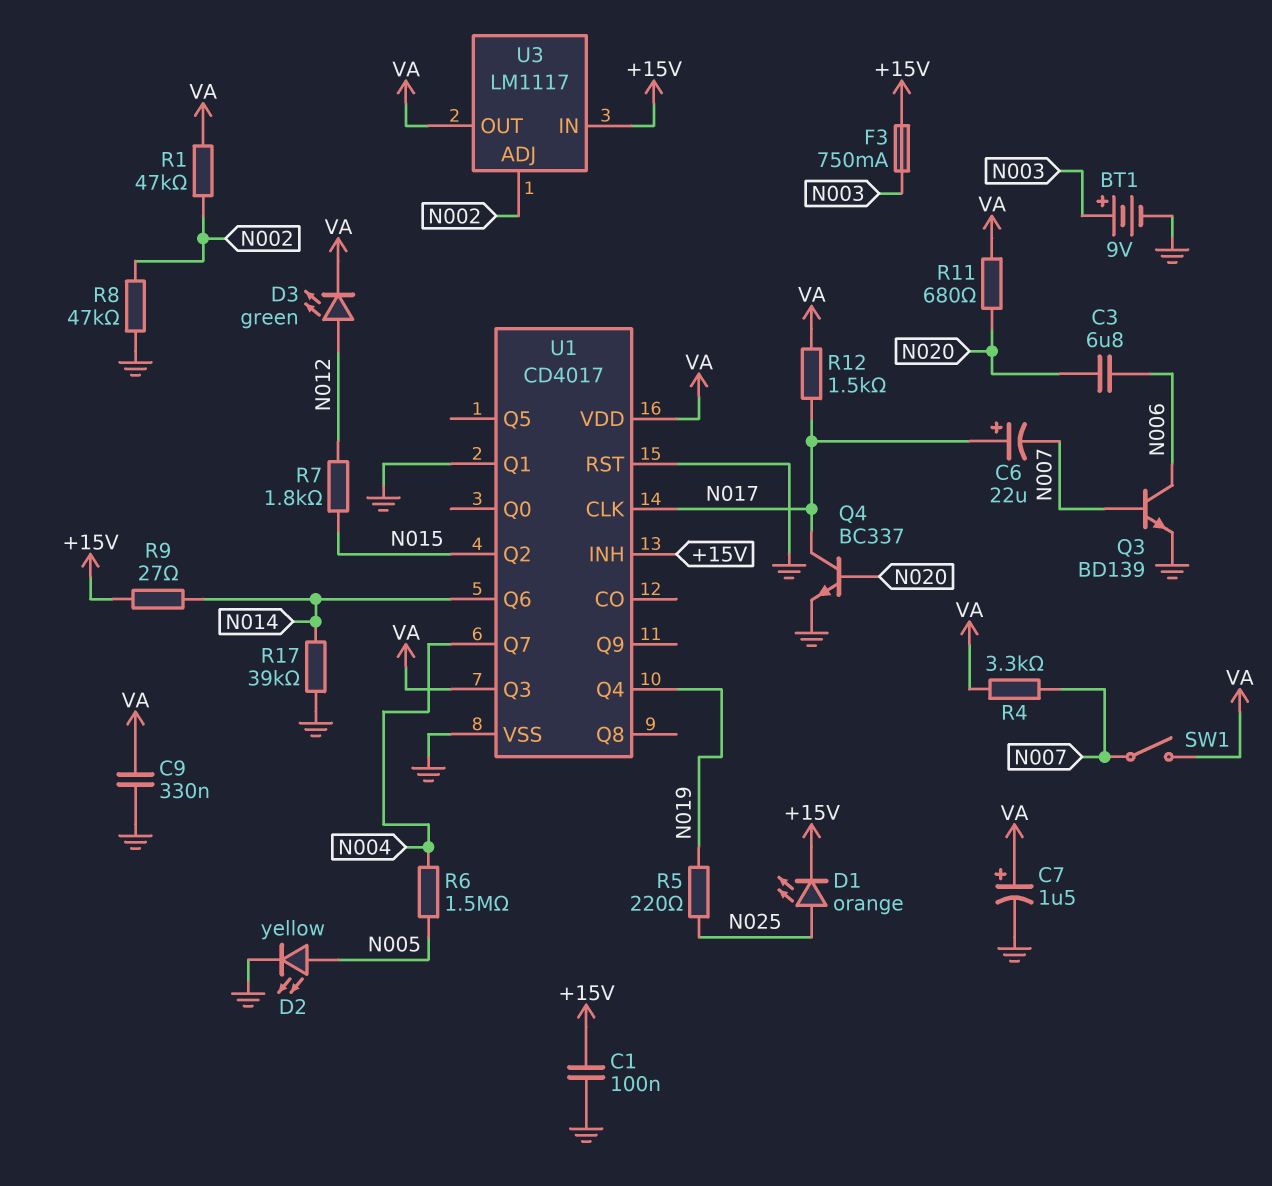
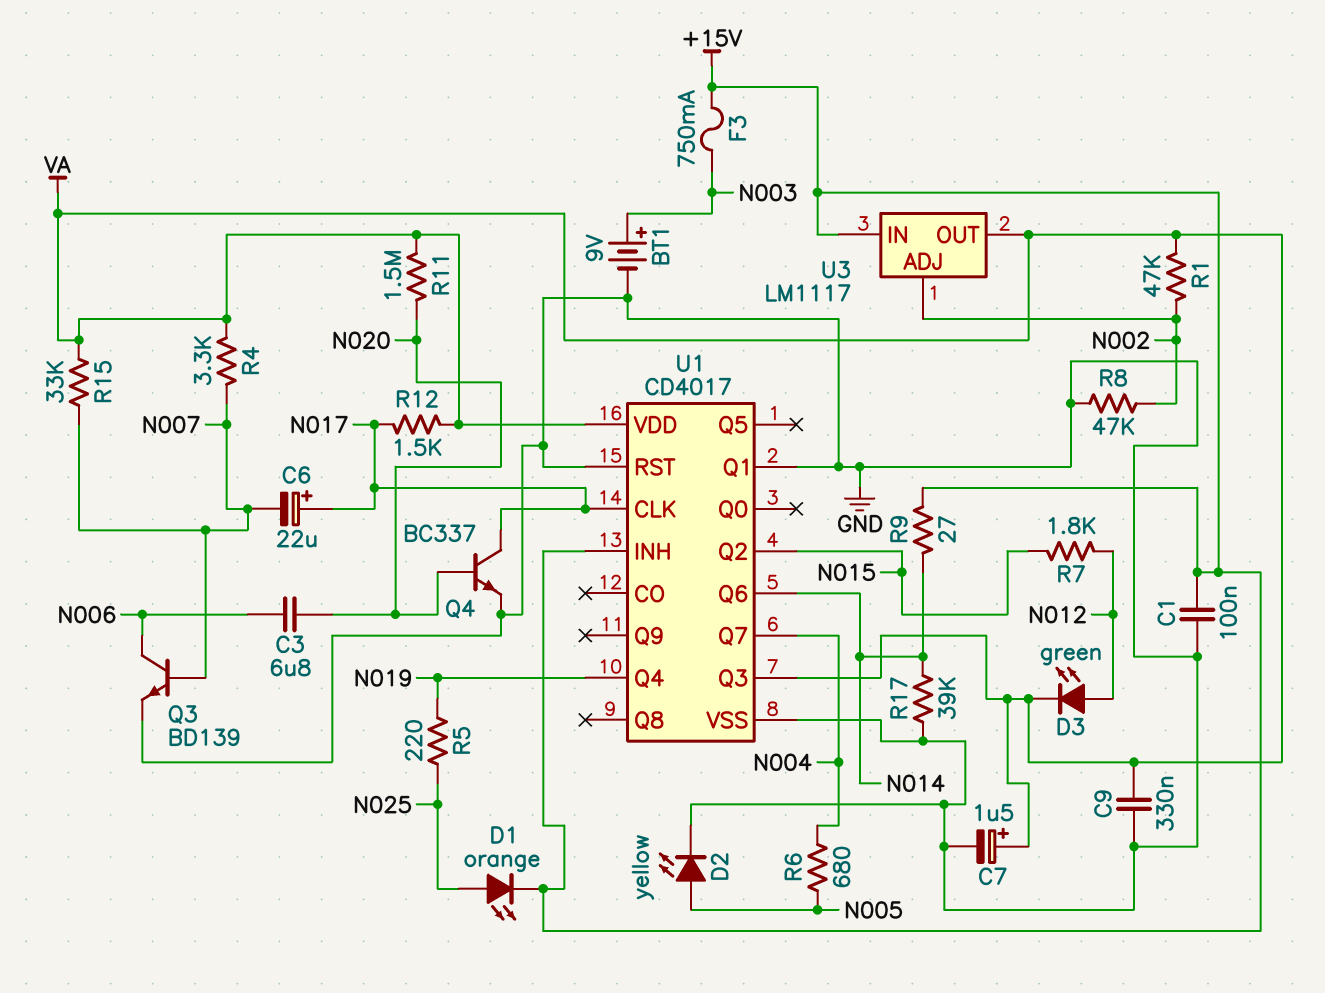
R6: 1.5M (N004, N005) -> 680 (N004, N005)
R11: 680 (N020, VA) -> 1.5M (N020, VA)
R15: none -> 33k (N007, VA)
SW1: switch (N007, VA) -> none

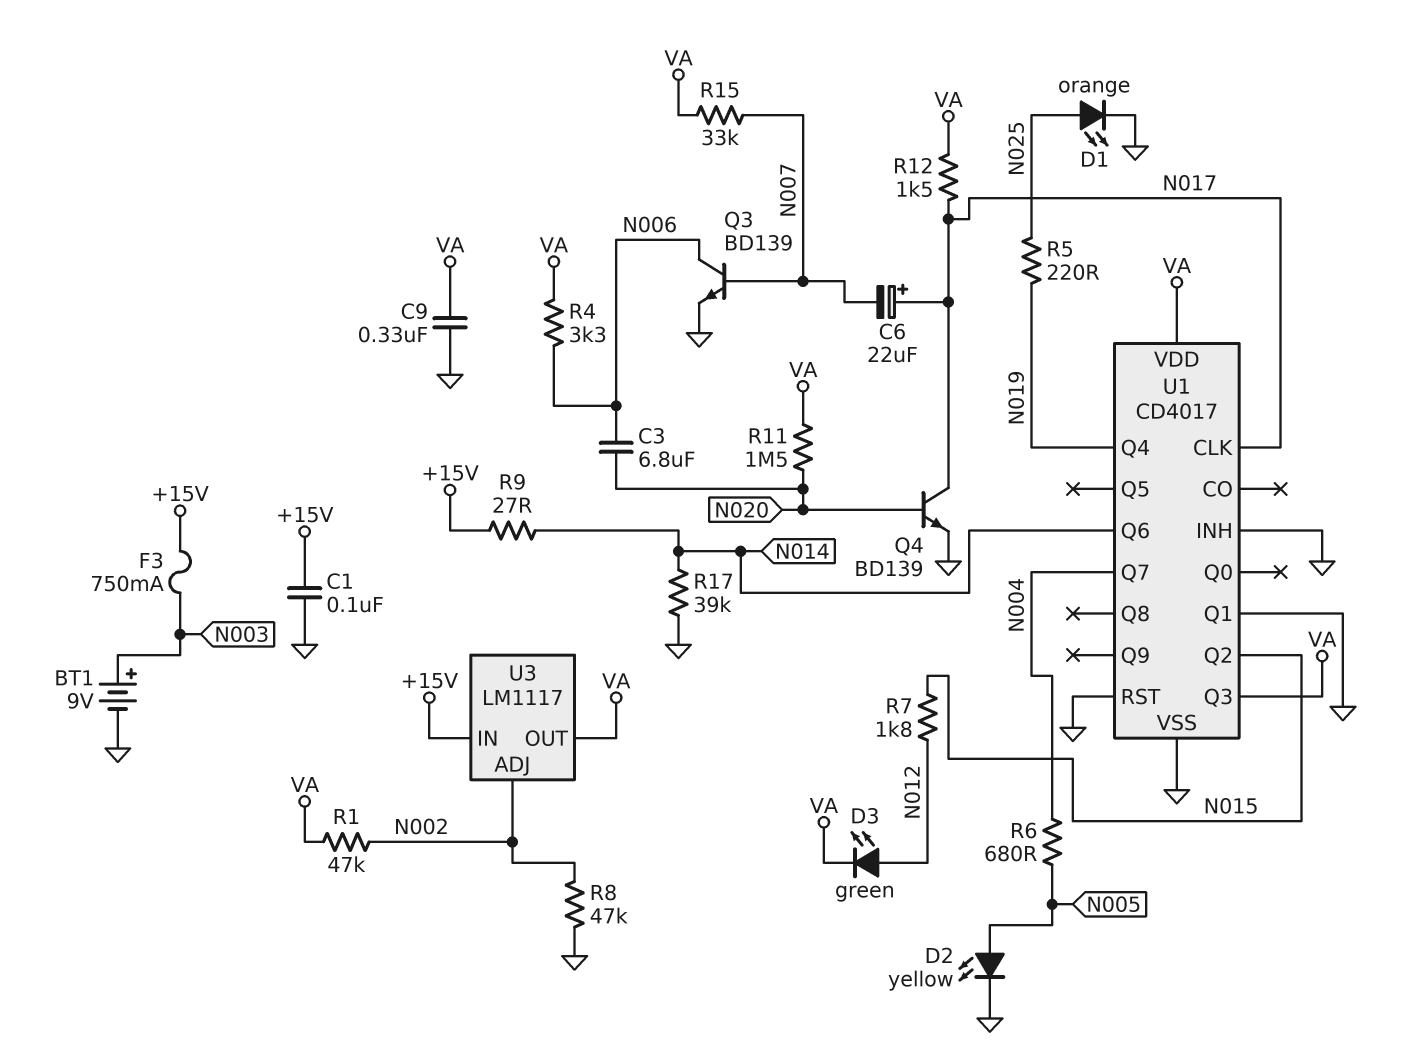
C7: 1.5uF (plus VA, minus GND) -> none
D1: LED orange (A N025, K +15V) -> LED orange (A N025, K GND)
Q4: NPN BC337 (B N020, C N017, E GND) -> NPN BD139 (B N020, C N017, E GND)
R4: 3.3k (N007, VA) -> 3.3k (N006, VA)
U1 pin INH: +15V -> GND

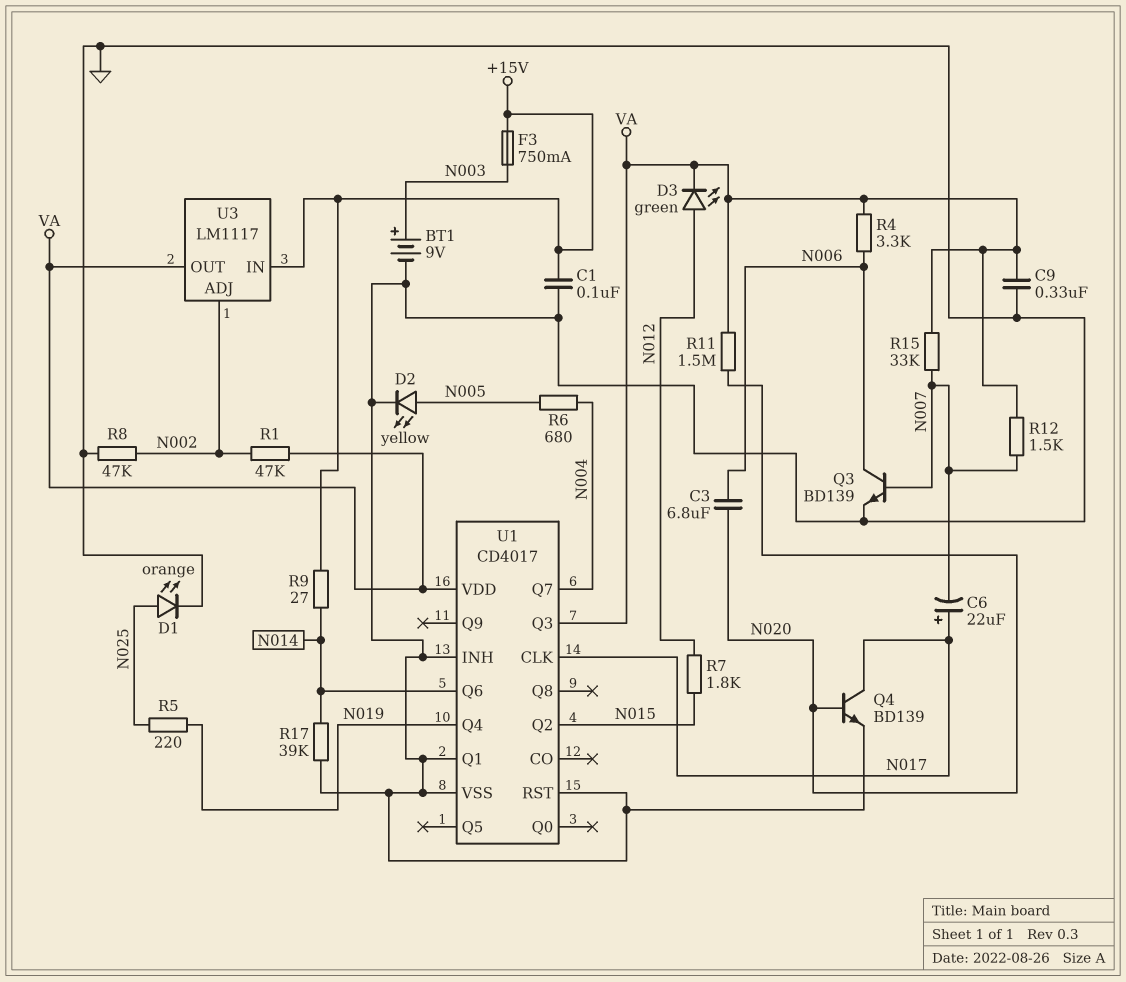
R12: 1.5k (N017, VA) -> 1.5k (N007, VA)

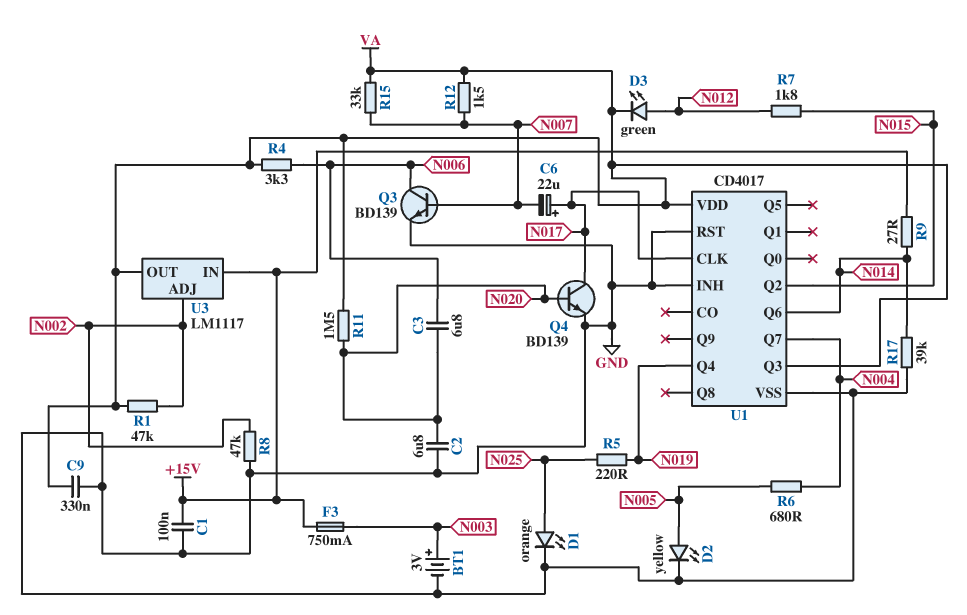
BT1: 9V (plus N003, minus GND) -> 3V (plus N003, minus GND)
C2: none -> 6.8uF (GND, N020)
U1 pin Q1: GND -> none

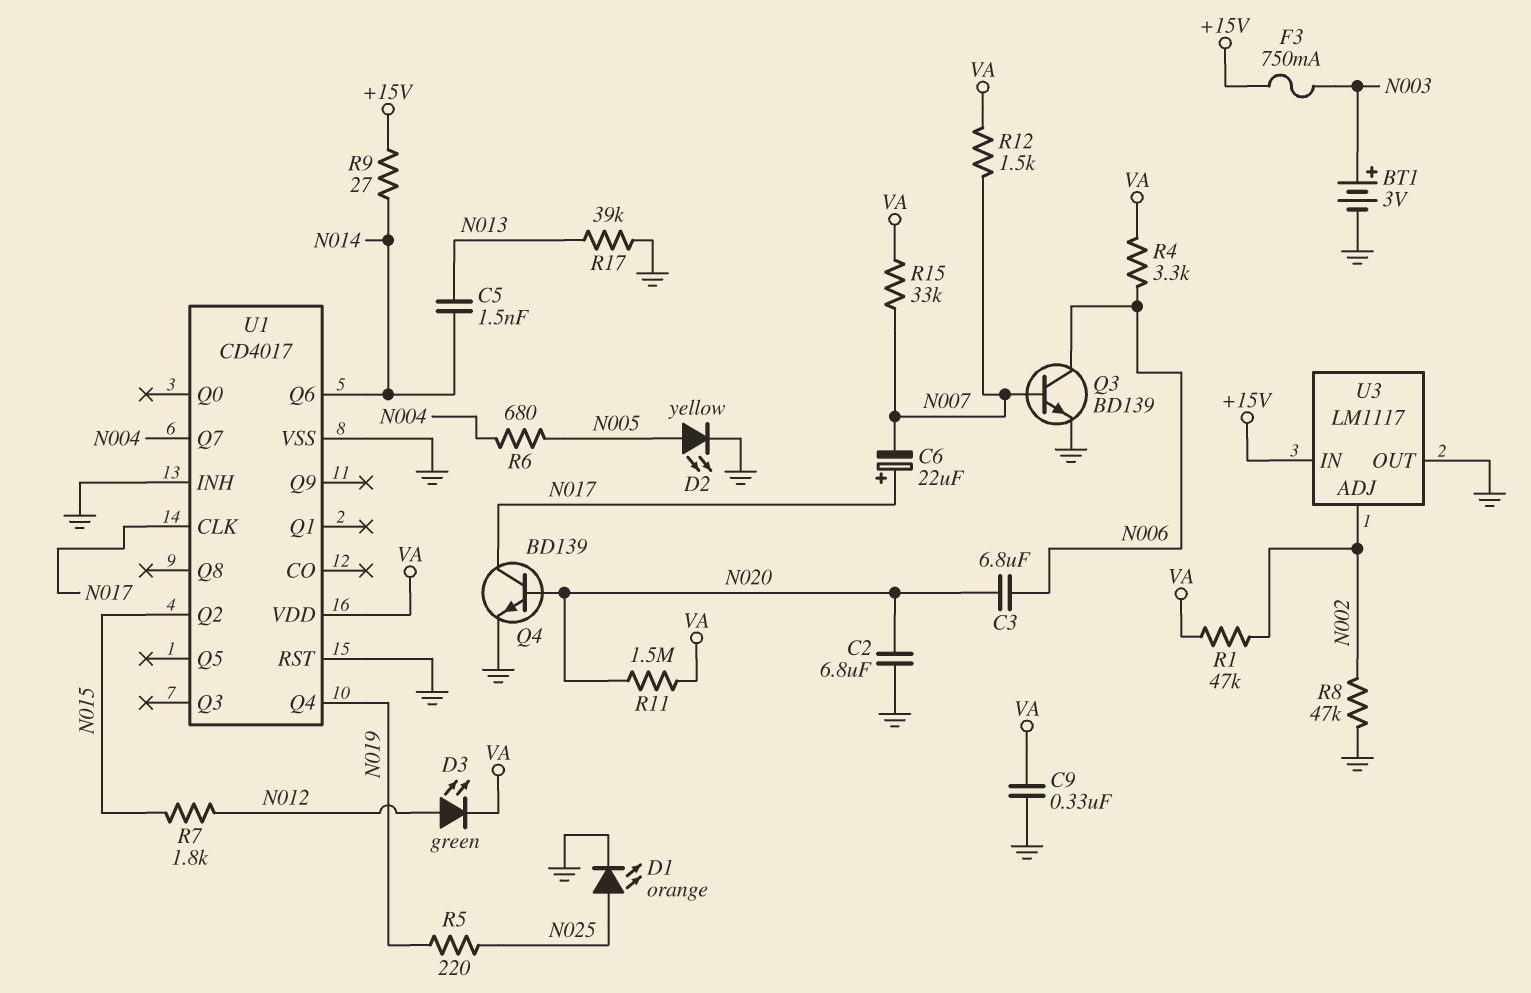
C1: 100nF (+15V, GND) -> none
C5: none -> 1.5nF (N013, N014)
R17: 39k (GND, N014) -> 39k (GND, N013)
U1 pin Q3: VA -> none
U3 pin OUT: VA -> GND

